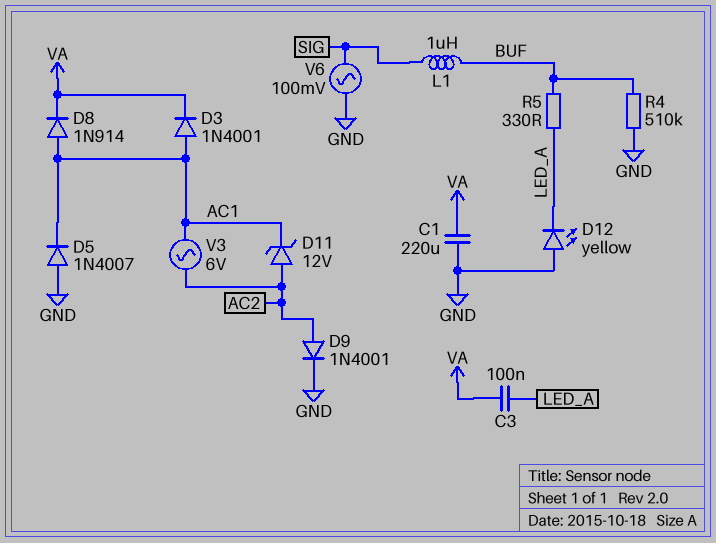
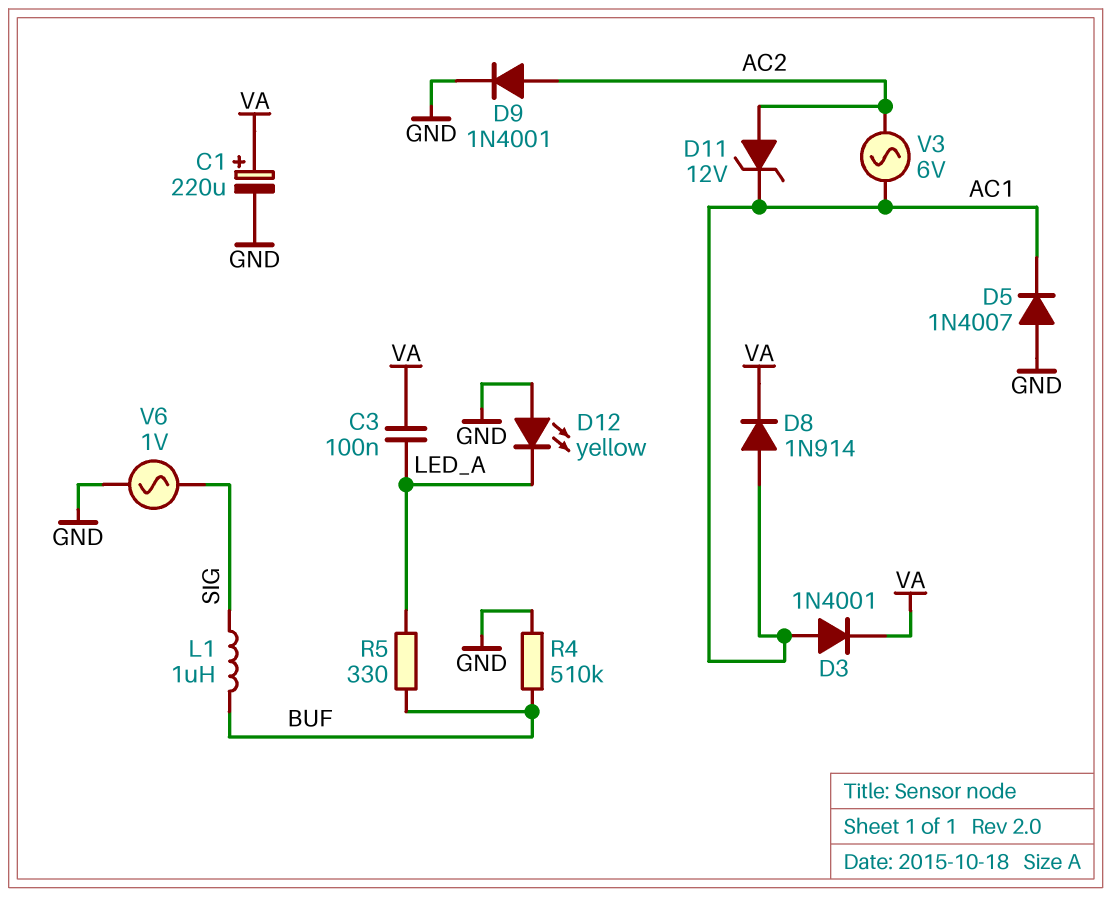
C1: 220uF (GND, VA) -> 220uF (plus VA, minus GND)
V6: AC 100mV (GND, SIG) -> AC 1V (GND, SIG)

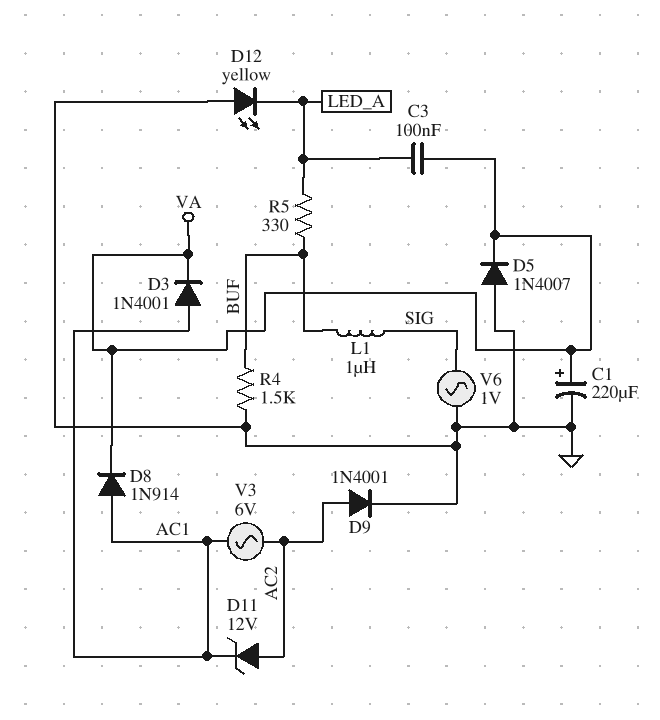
D5: diode 1N4007 (A GND, K AC1) -> diode 1N4007 (A GND, K VA)
R4: 510k (BUF, GND) -> 1.5k (BUF, GND)

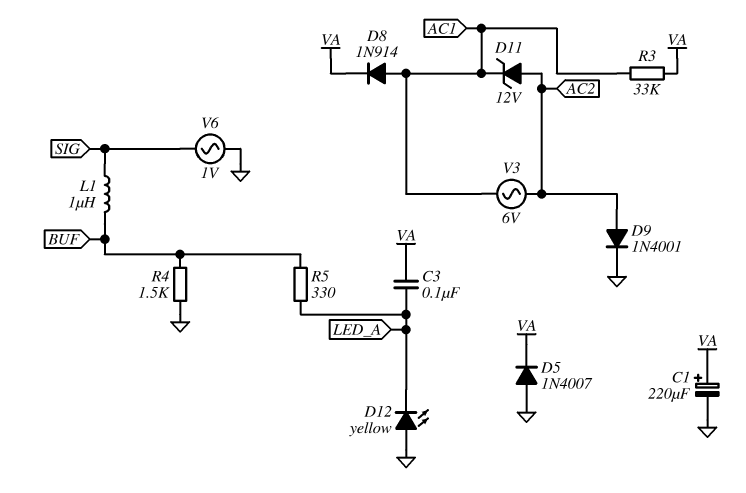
D3: diode 1N4001 (A AC1, K VA) -> none
R3: none -> 33k (AC1, VA)

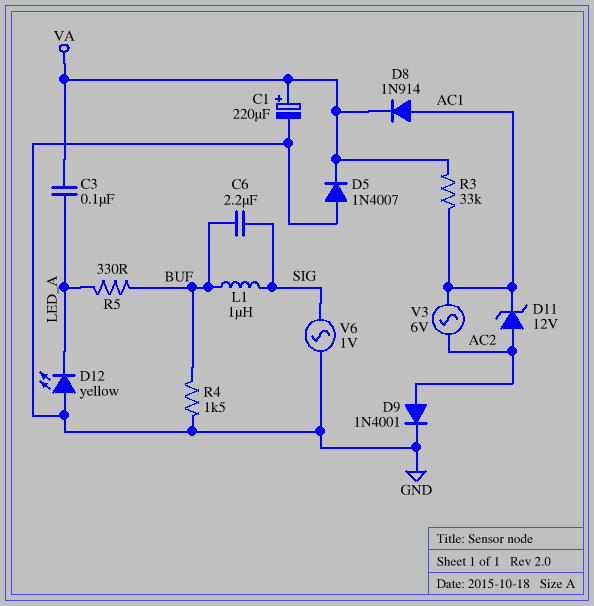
C6: none -> 2.2uF (BUF, SIG)

